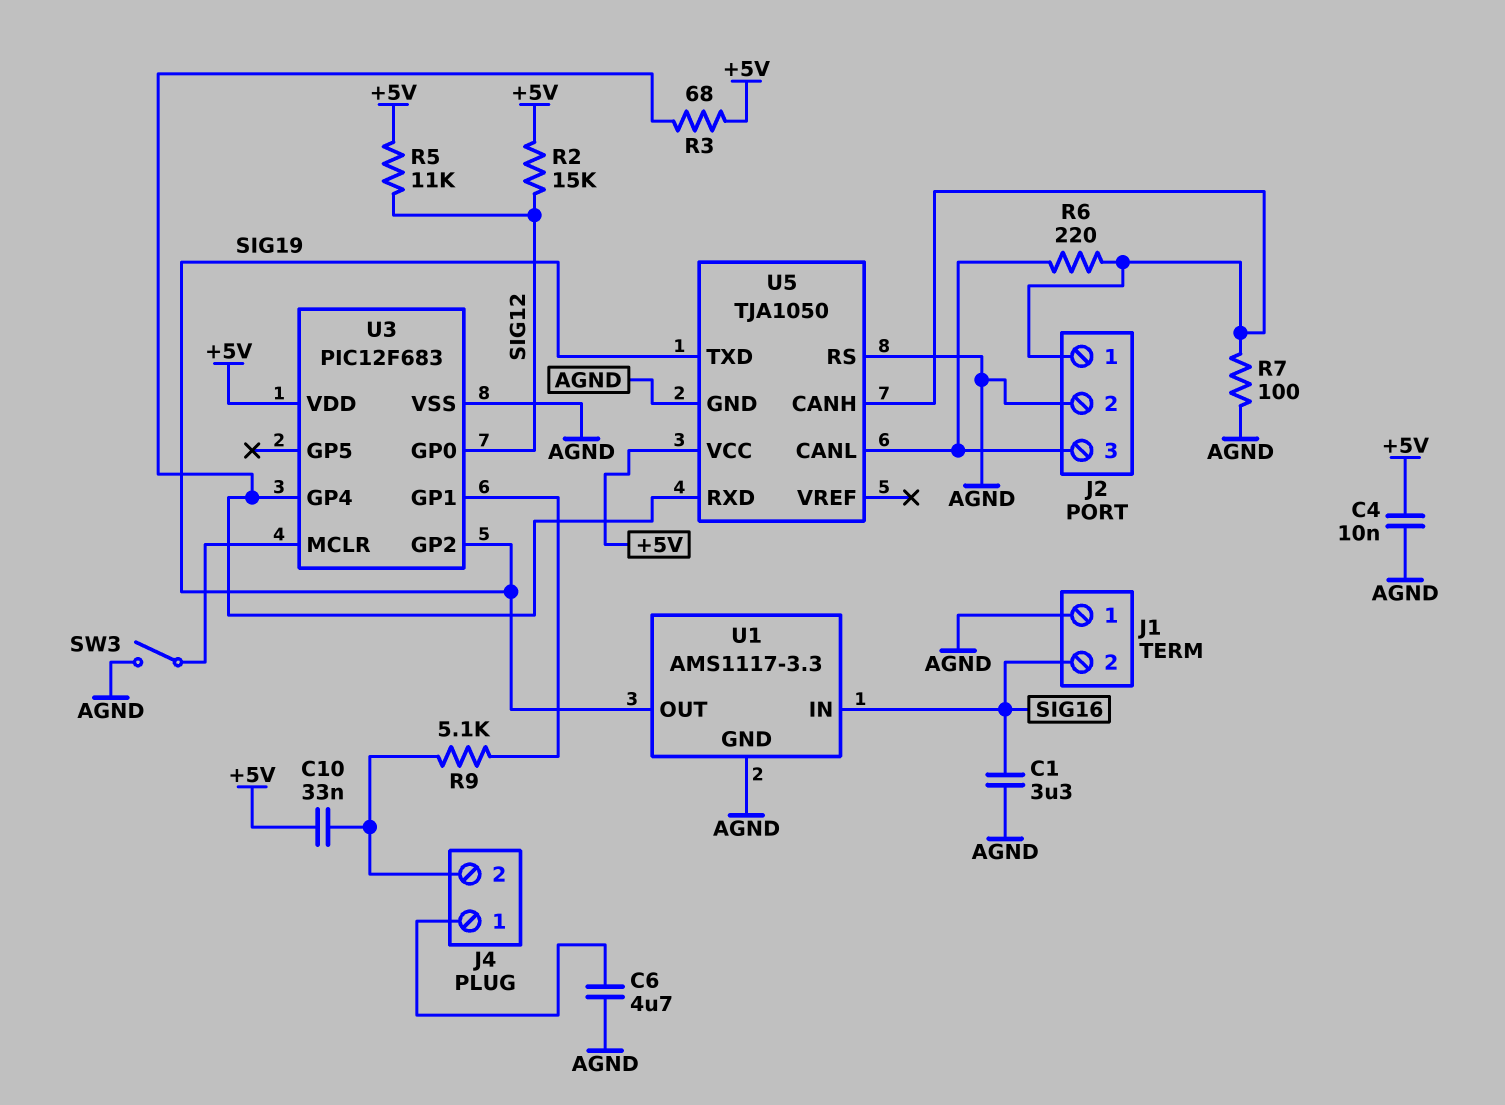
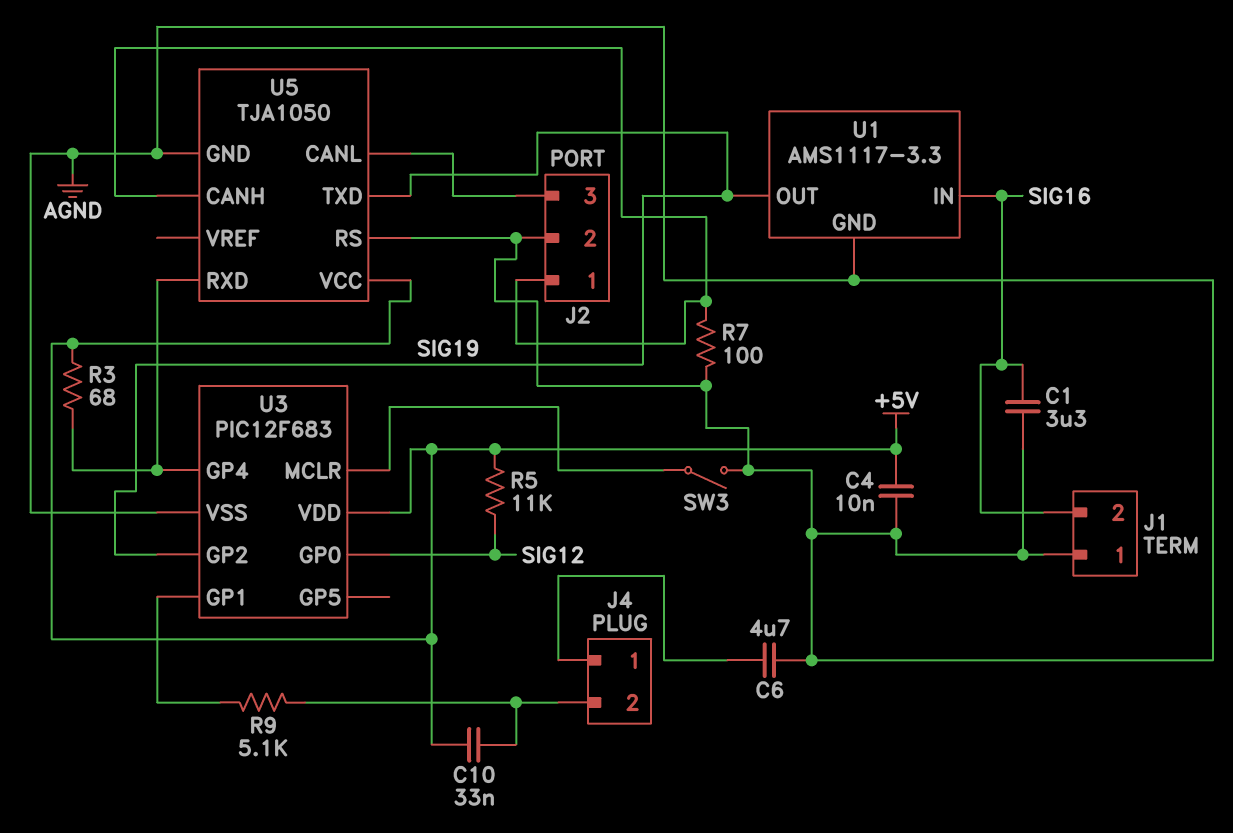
R2: 15k (+5V, SIG12) -> none
R6: 220 (J2/1, J2/3) -> none

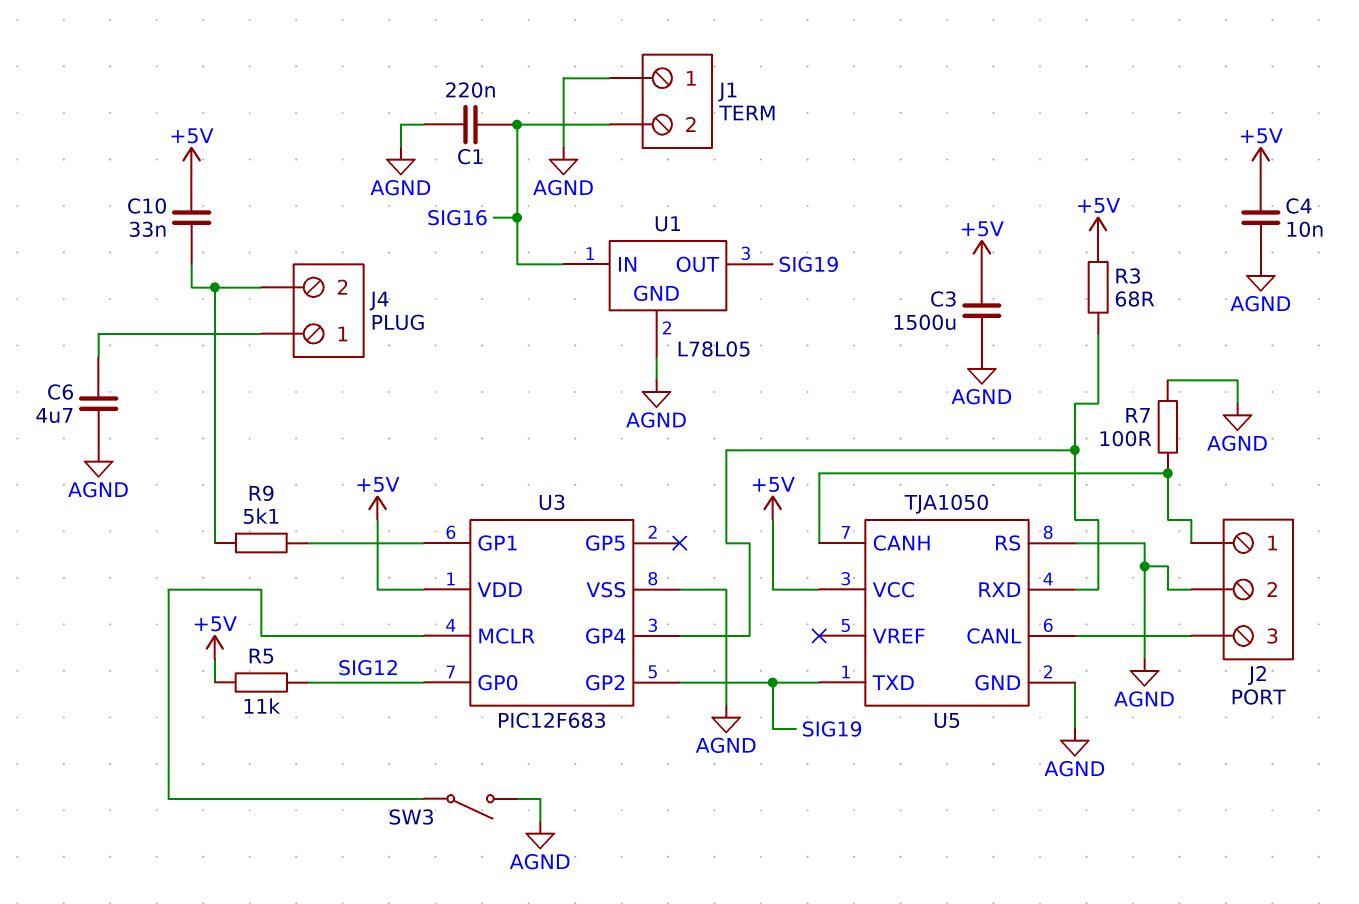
C1: 3.3uF (AGND, SIG16) -> 220nF (AGND, SIG16)
C3: none -> 1500uF (+5V, AGND)
U1: AMS1117-3.3 -> L78L05

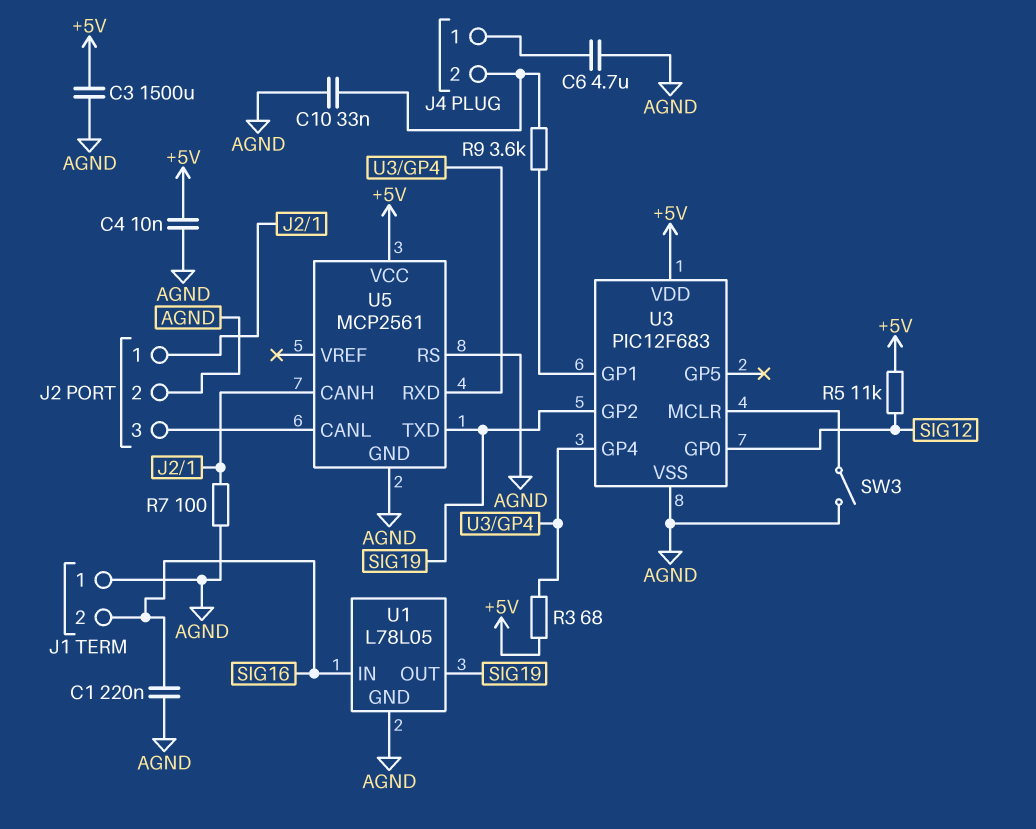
C10: 33nF (+5V, J4/2) -> 33nF (AGND, J4/2)
R9: 5.1k (J4/2, U3/GP1) -> 3.6k (J4/2, U3/GP1)
U5: TJA1050 -> MCP2561

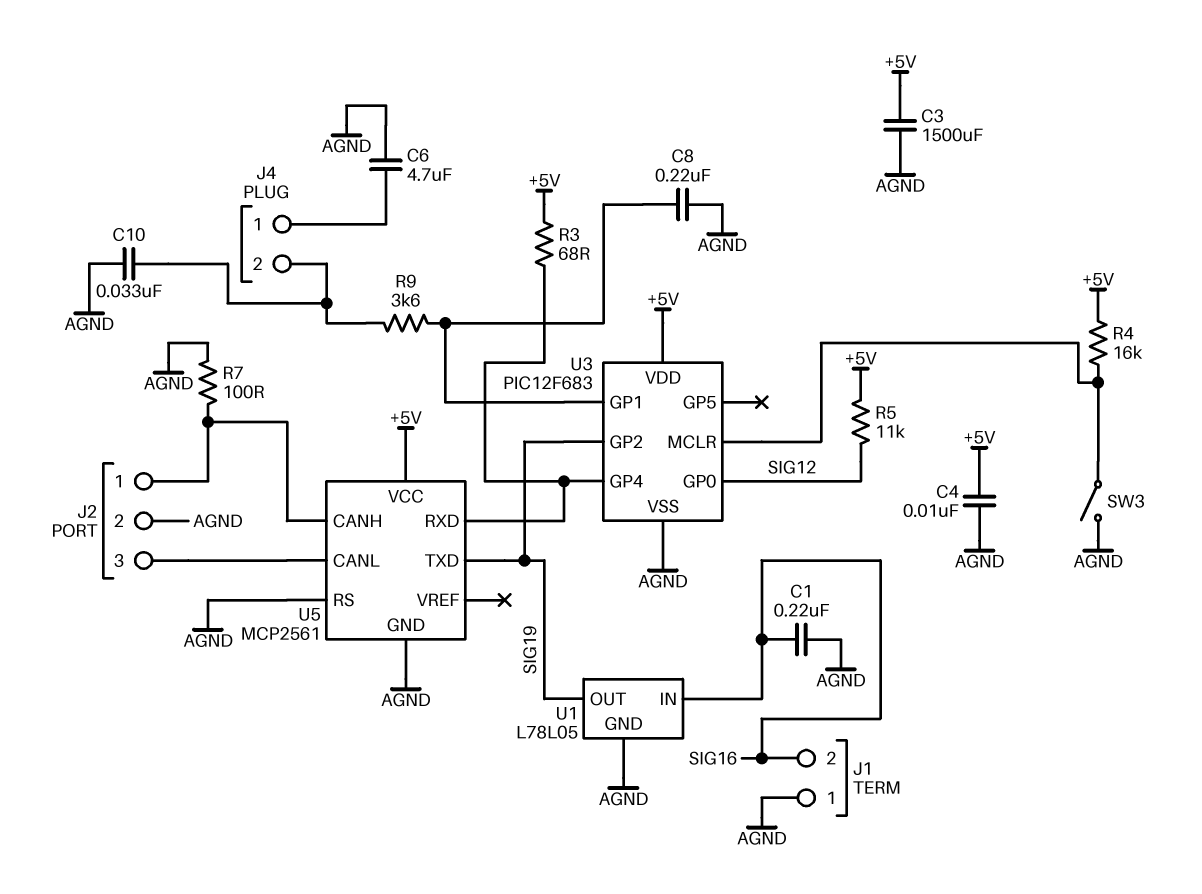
C8: none -> 220nF (AGND, U3/GP1)
R4: none -> 16k (+5V, U3/MCLR)

